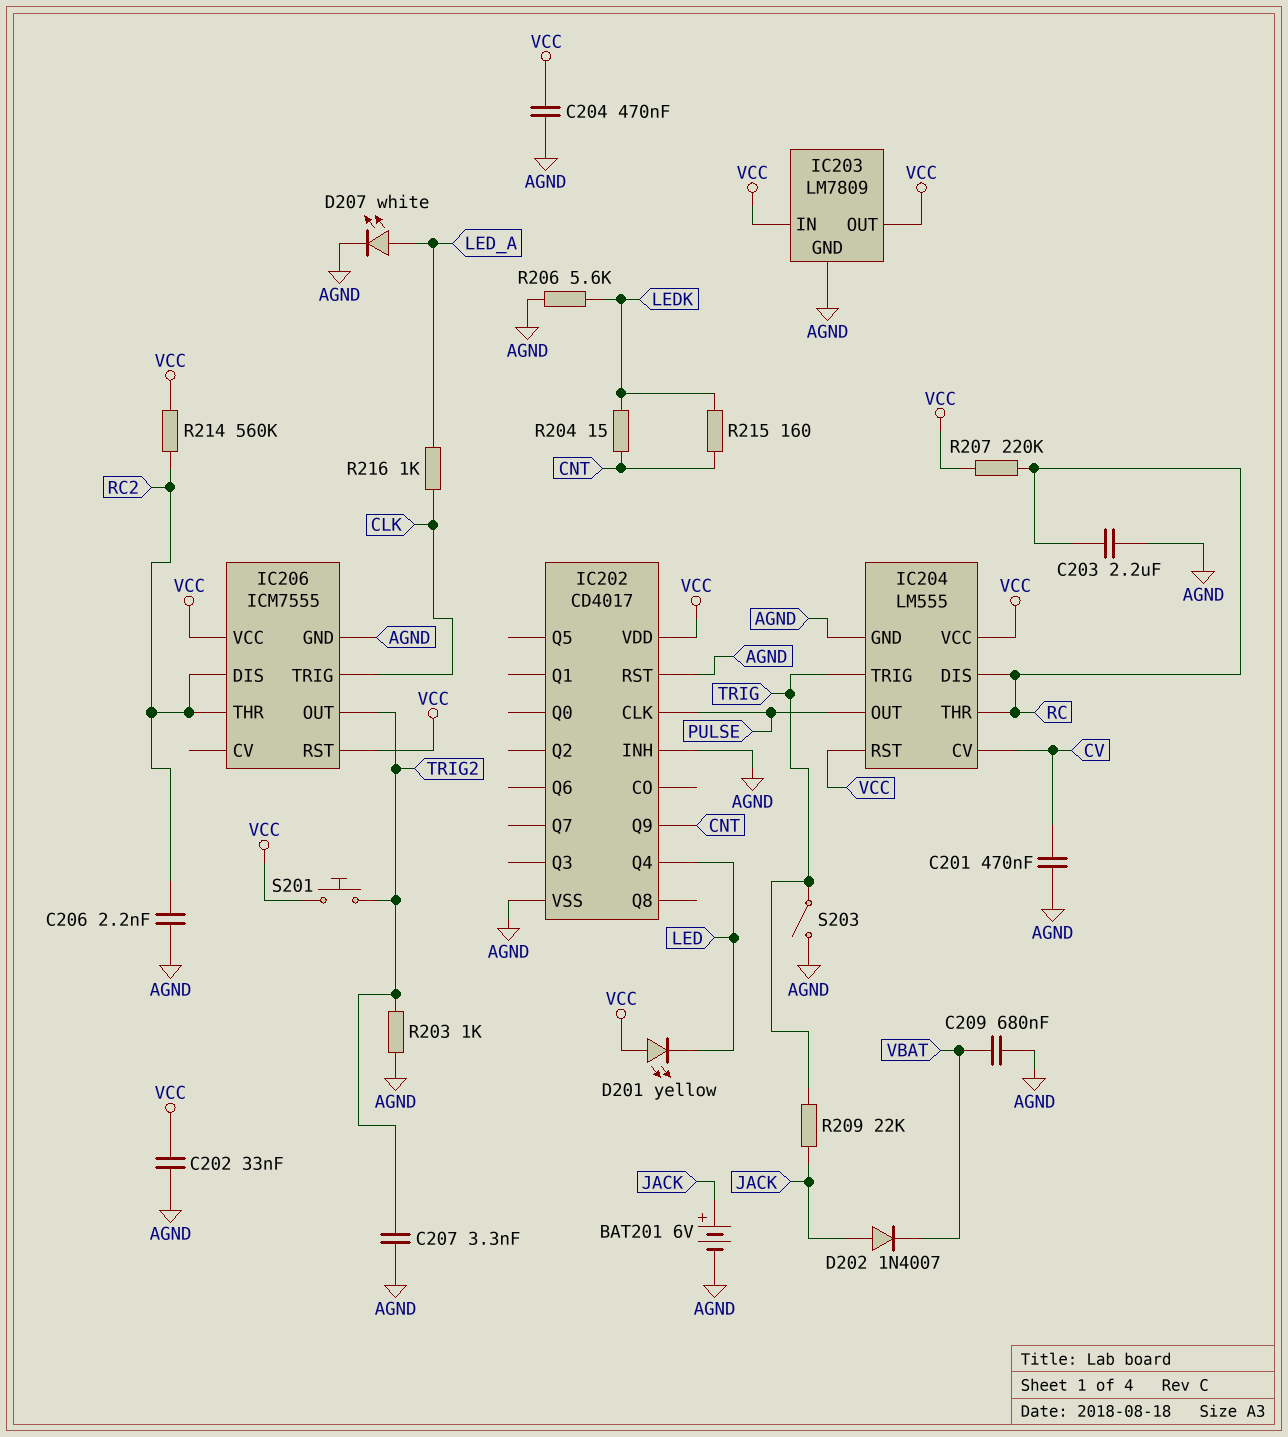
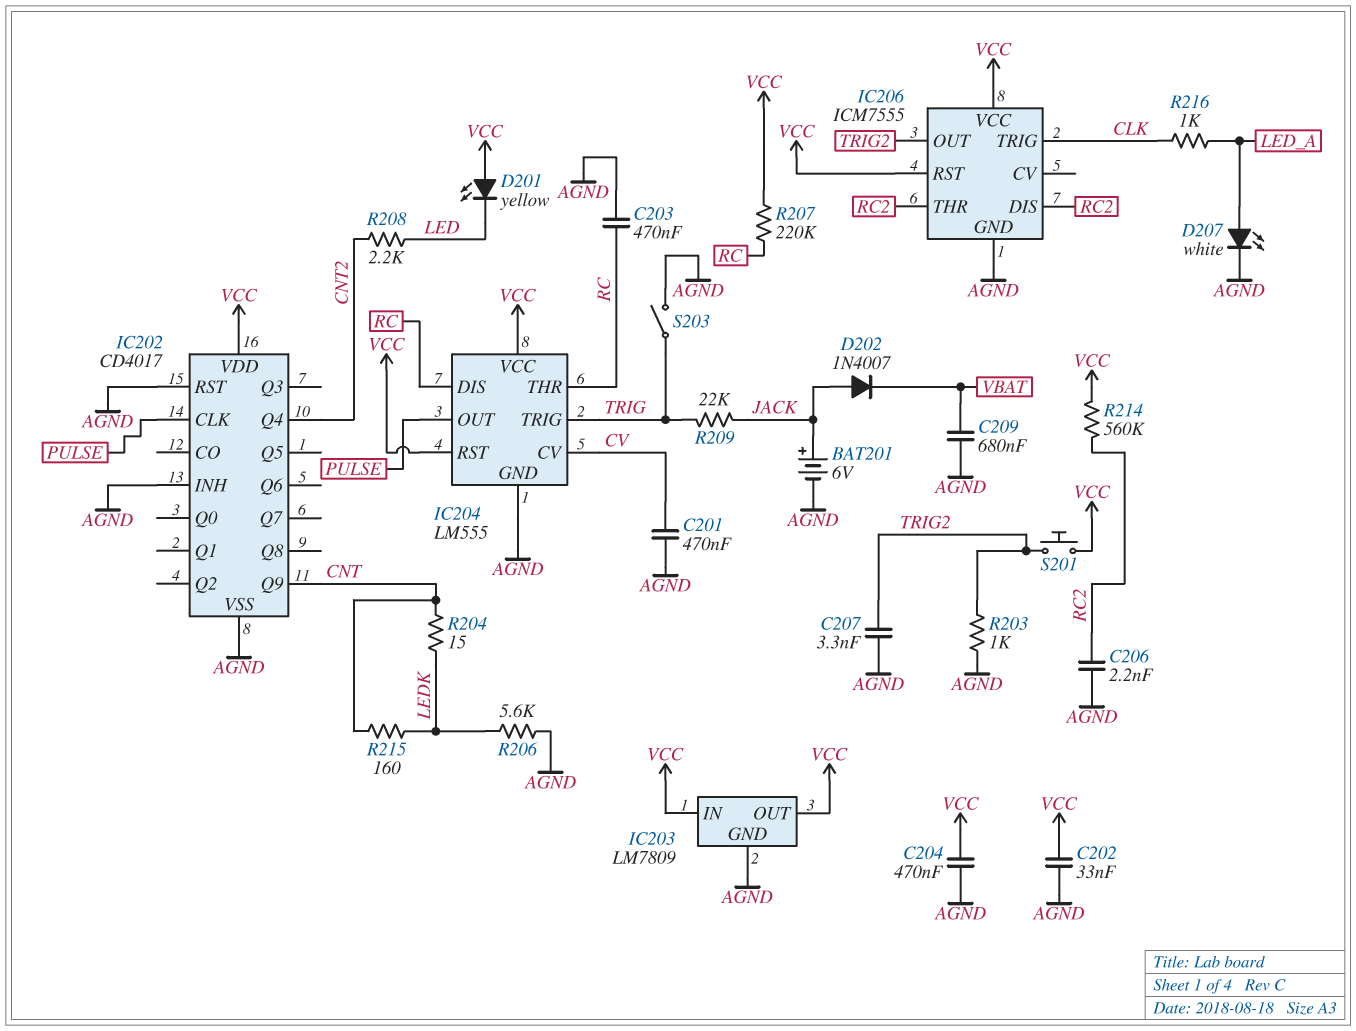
C203: 2.2uF (AGND, RC) -> 470nF (AGND, RC)
IC202 pin Q4: LED -> CNT2
R208: none -> 2.2k (CNT2, LED)

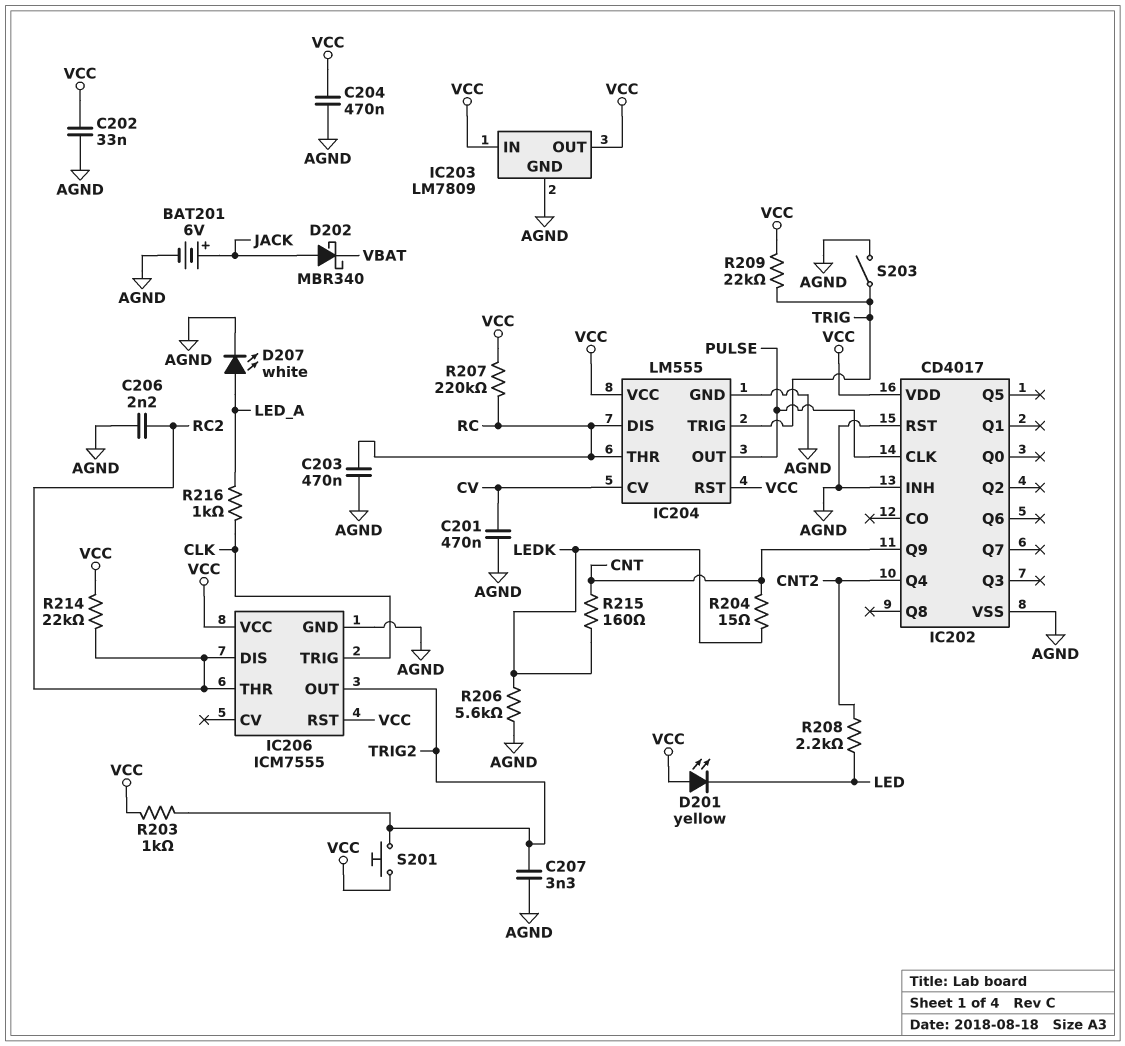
C209: 680nF (AGND, VBAT) -> none
D202: diode 1N4007 (A JACK, K VBAT) -> schottky MBR340 (A JACK, K VBAT)
R203: 1k (AGND, TRIG2) -> 1k (TRIG2, VCC)
R209: 22k (JACK, TRIG) -> 22k (TRIG, VCC)
R214: 560k (RC2, VCC) -> 22k (RC2, VCC)

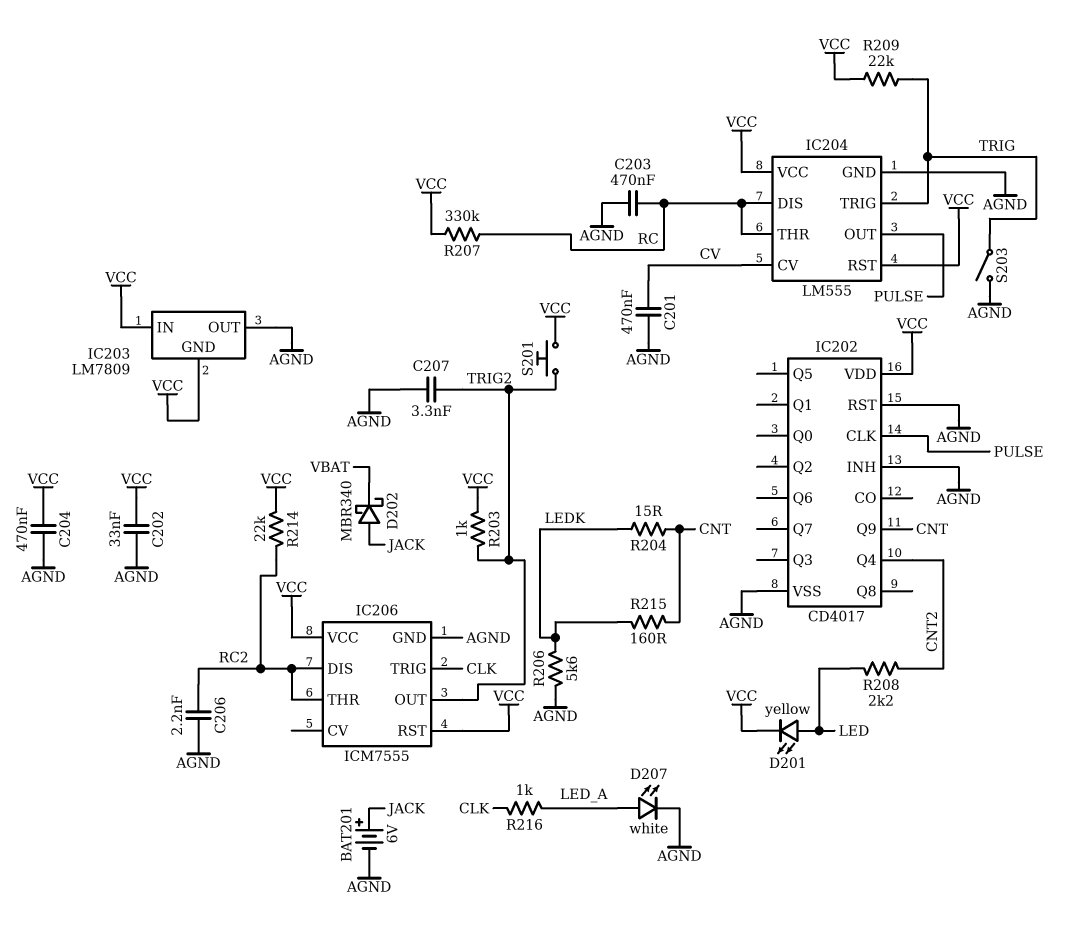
D201: LED yellow (A VCC, K LED) -> LED yellow (A LED, K VCC)
IC203 pin GND: AGND -> VCC
IC203 pin OUT: VCC -> AGND
R207: 220k (RC, VCC) -> 330k (RC, VCC)

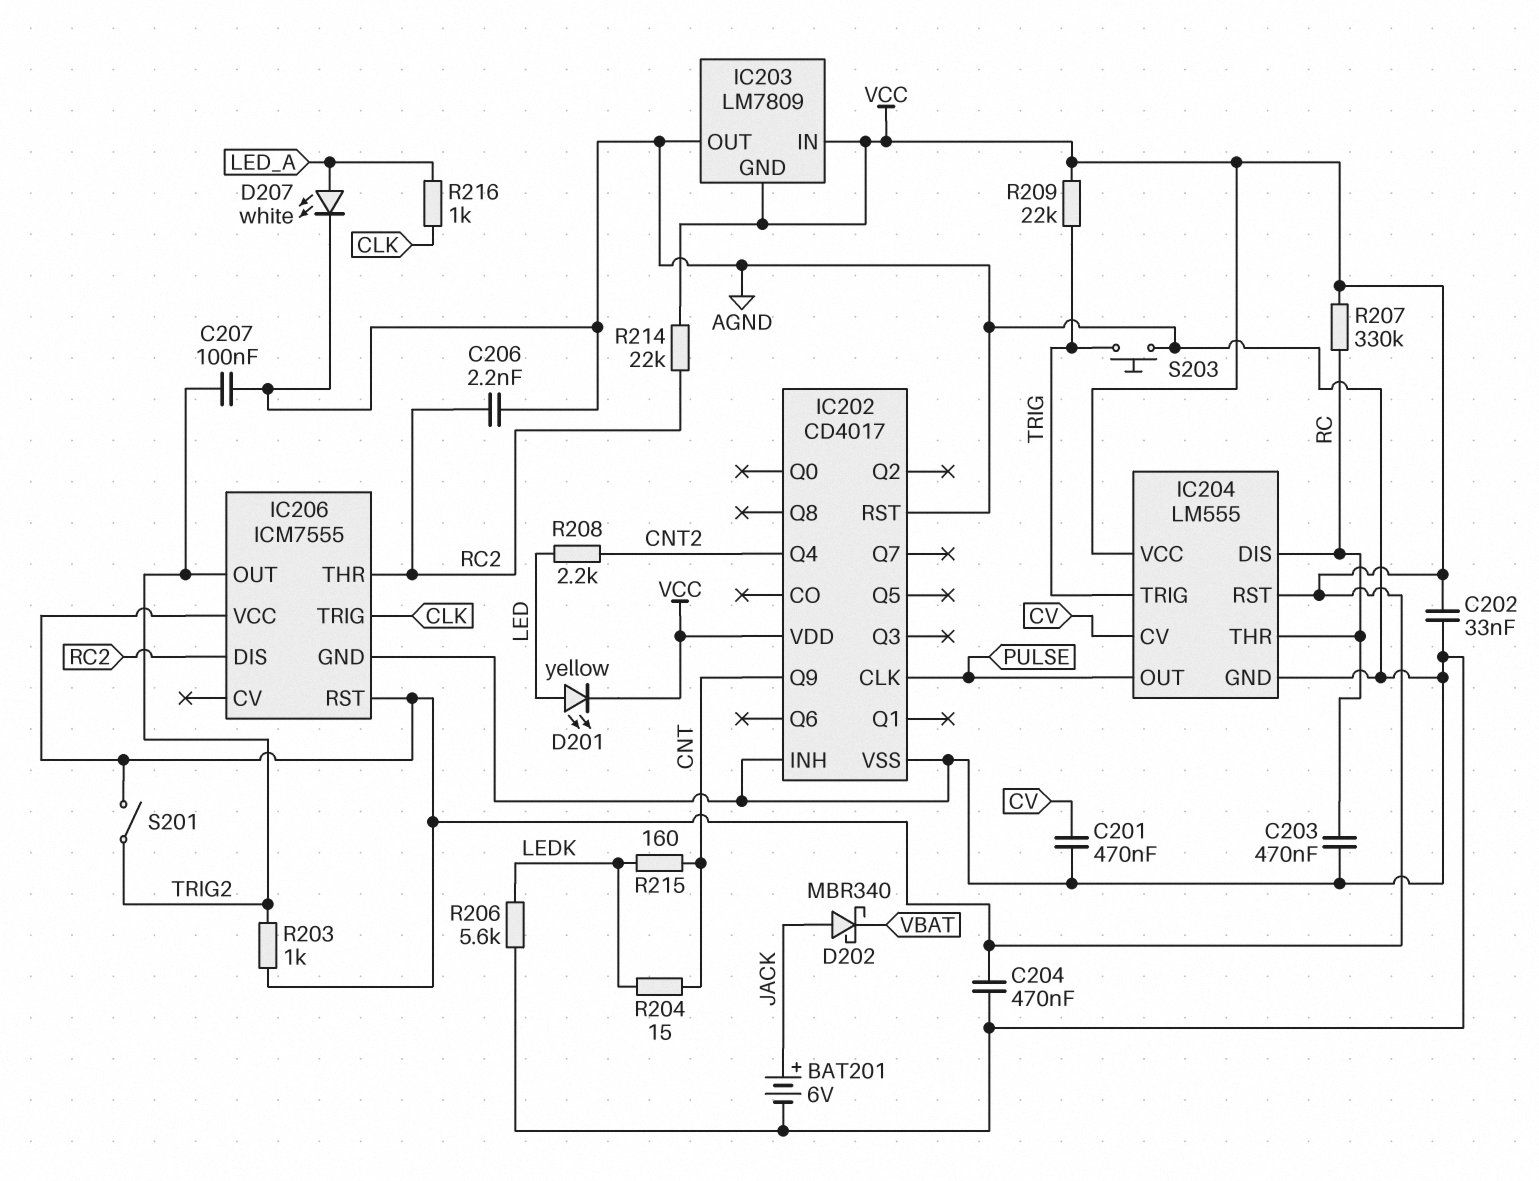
C207: 3.3nF (AGND, TRIG2) -> 100nF (AGND, TRIG2)
S201: button (TRIG2, VCC) -> switch (TRIG2, VCC)
S203: switch (AGND, TRIG) -> button (AGND, TRIG)

